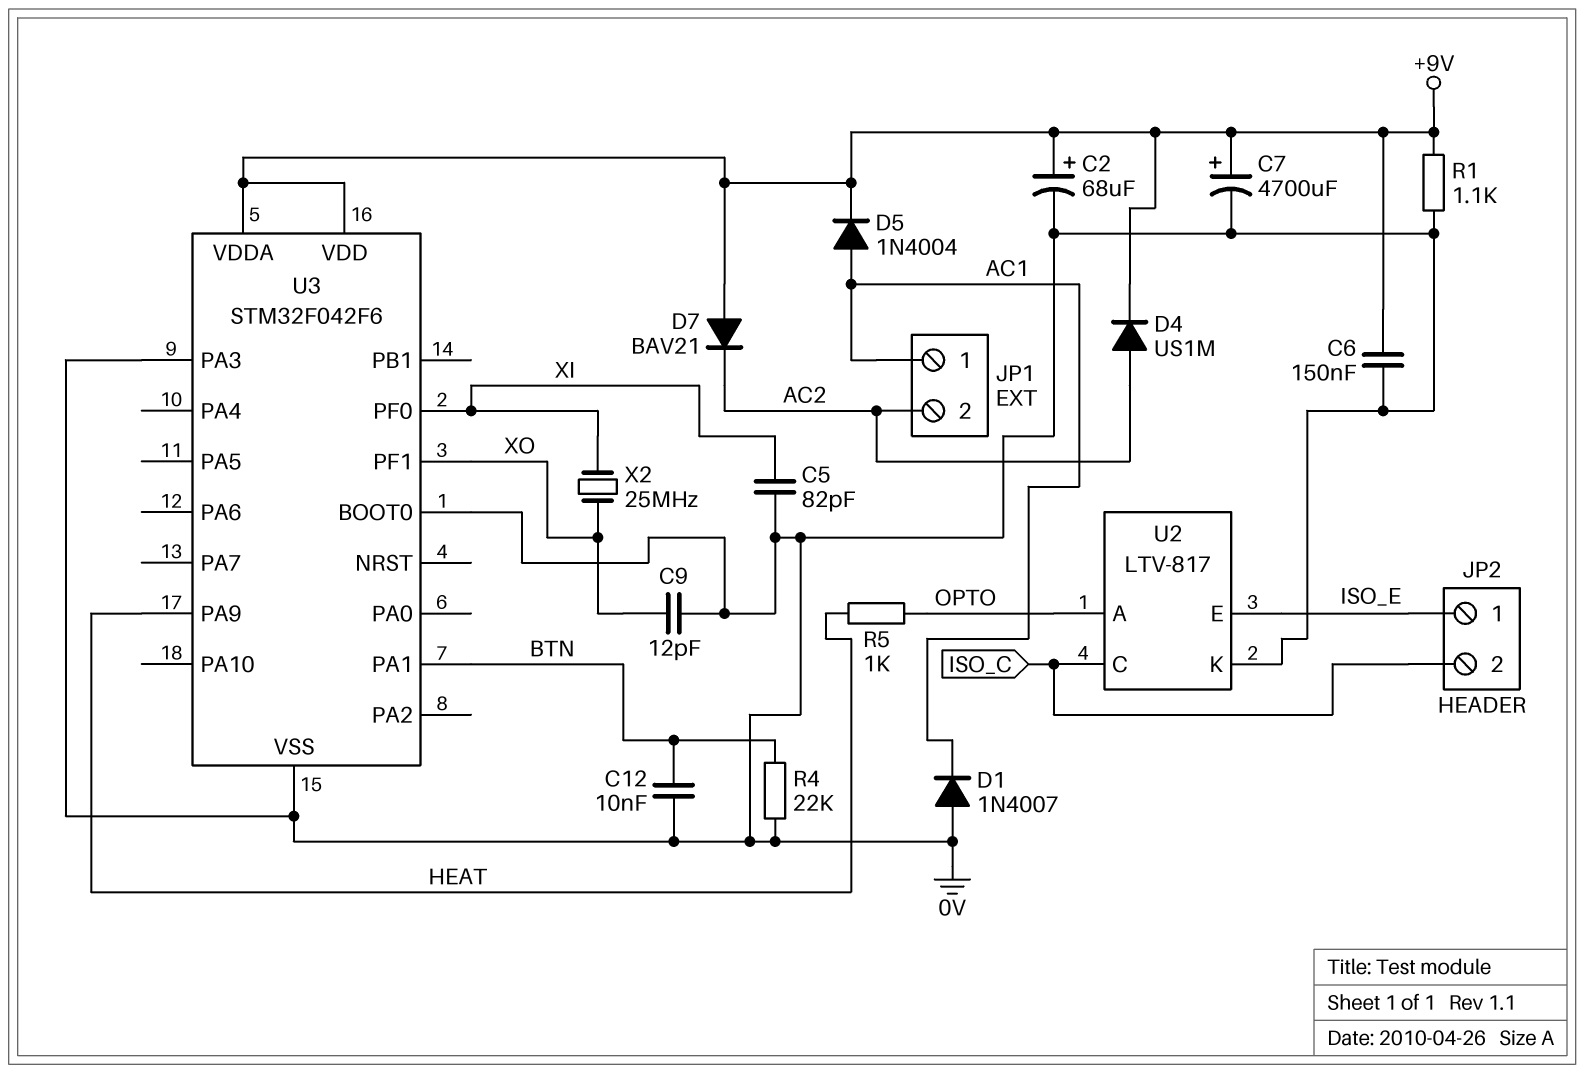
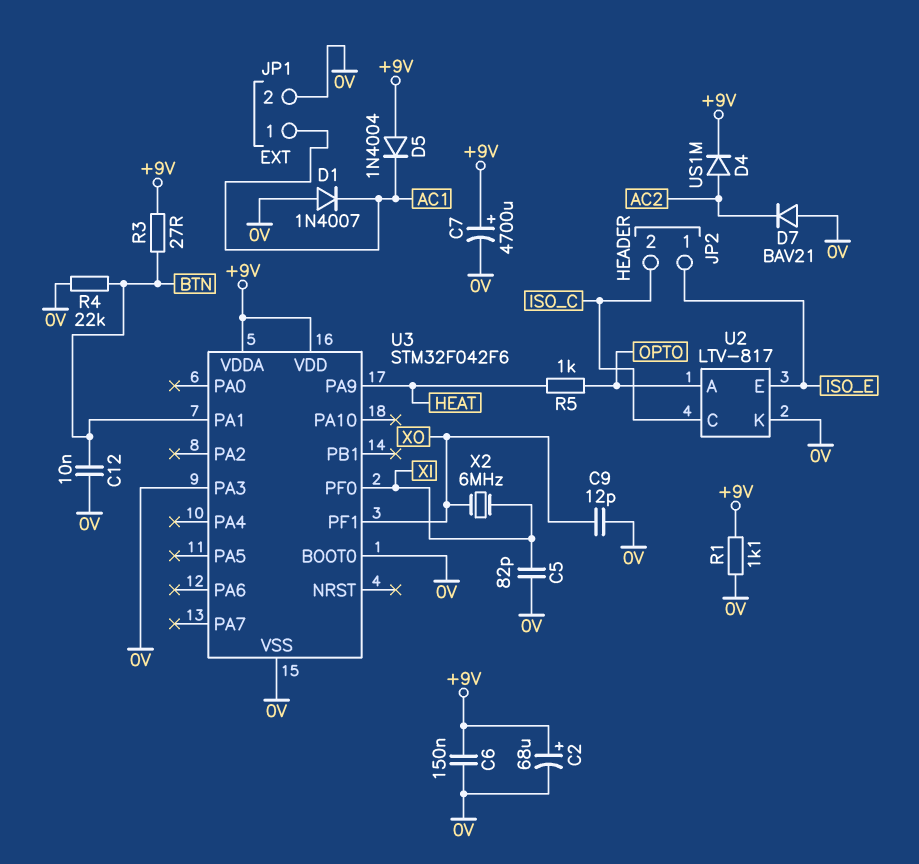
D5: diode 1N4004 (A AC1, K +9V) -> diode 1N4004 (A +9V, K AC1)
D7: diode BAV21 (A +9V, K AC2) -> diode BAV21 (A 0V, K AC2)
JP1 pin 2: AC2 -> 0V
R3: none -> 27 (+9V, BTN)
X2: 25MHz (XI, XO) -> 6MHz (XI, XO)

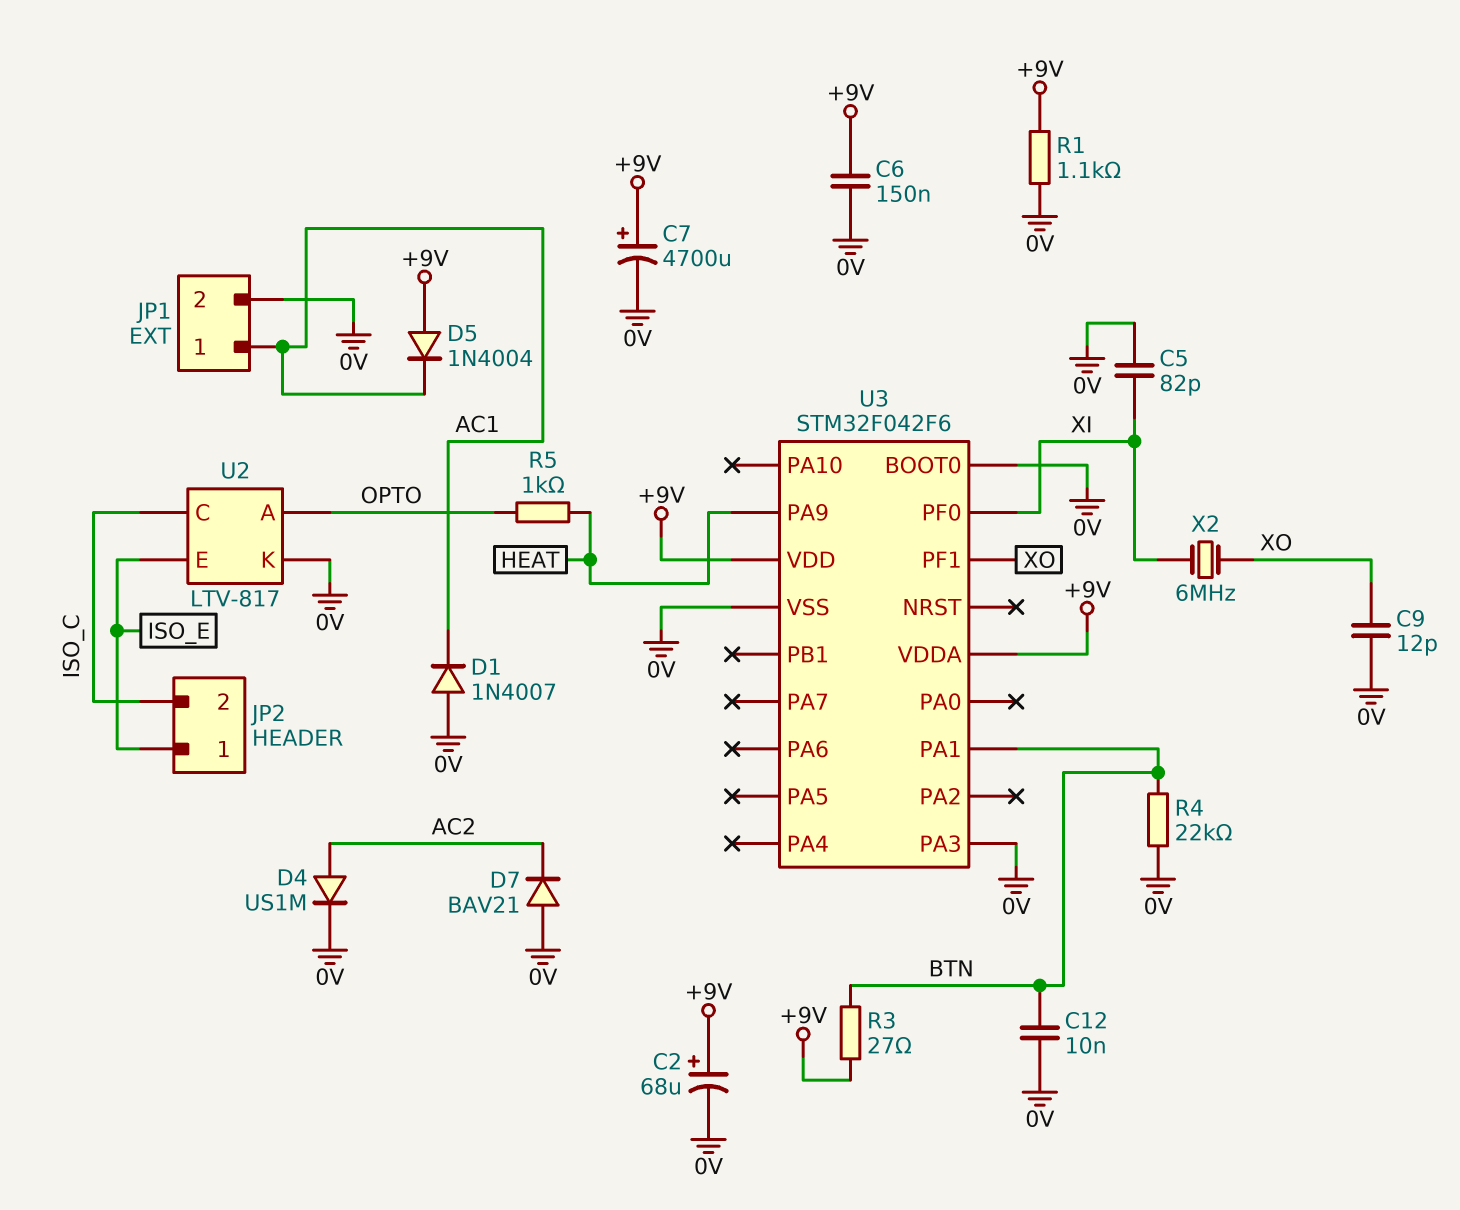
D4: diode US1M (A AC2, K +9V) -> diode US1M (A AC2, K 0V)

